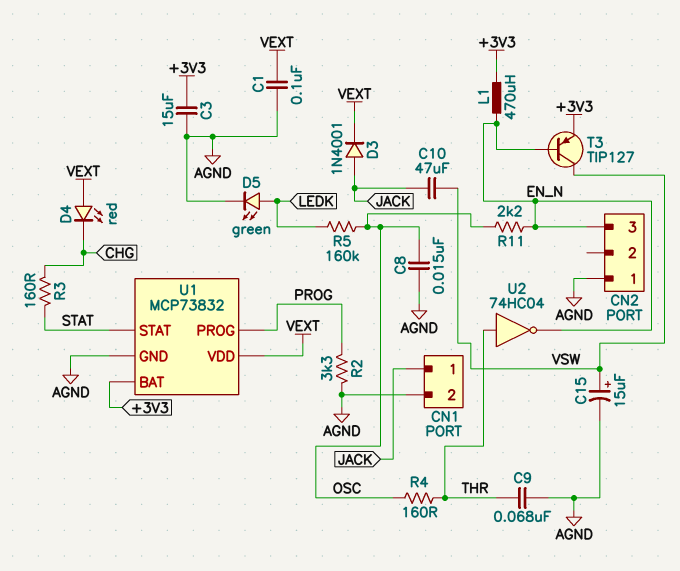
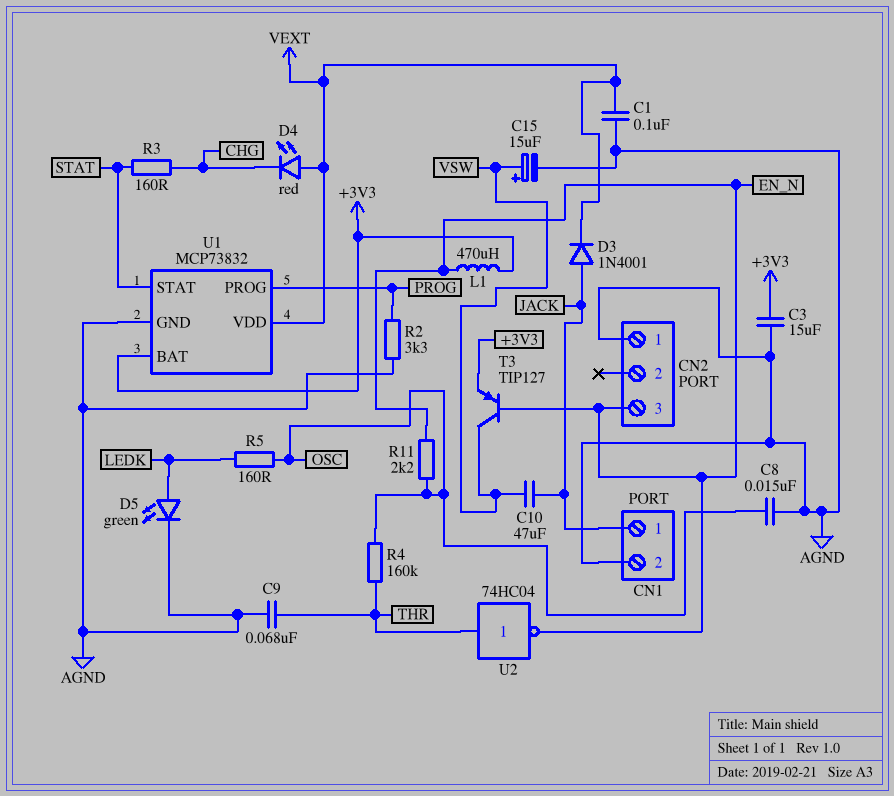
R4: 160 (OSC, THR) -> 160k (OSC, THR)
R5: 160k (LEDK, OSC) -> 160 (LEDK, OSC)

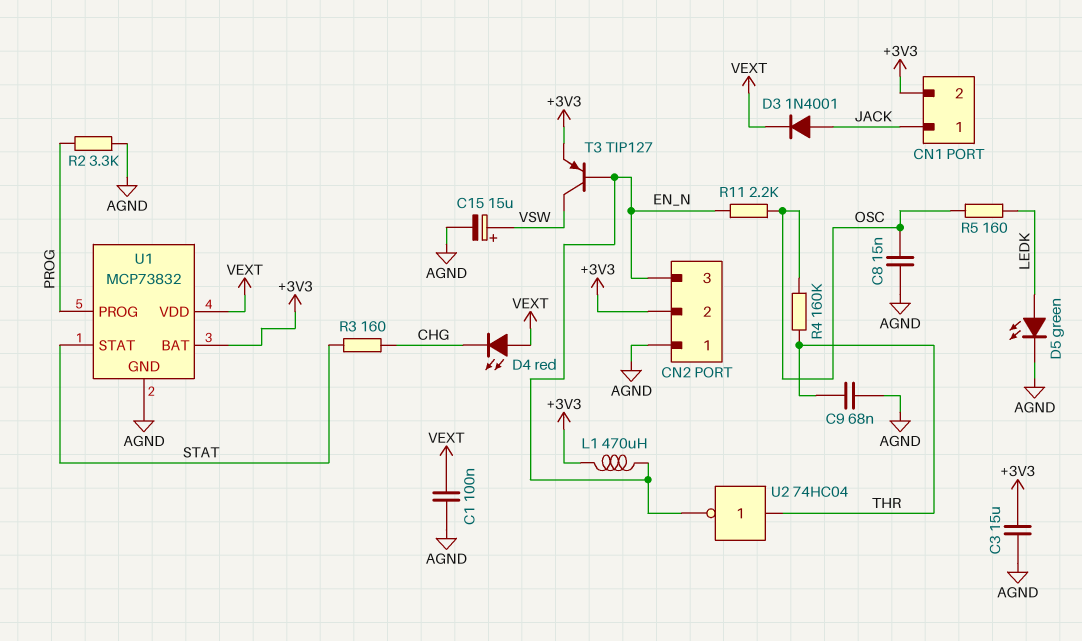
C10: 47uF (JACK, VSW) -> none
CN1 pin 2: AGND -> +3V3
CN2 pin 2: none -> +3V3

